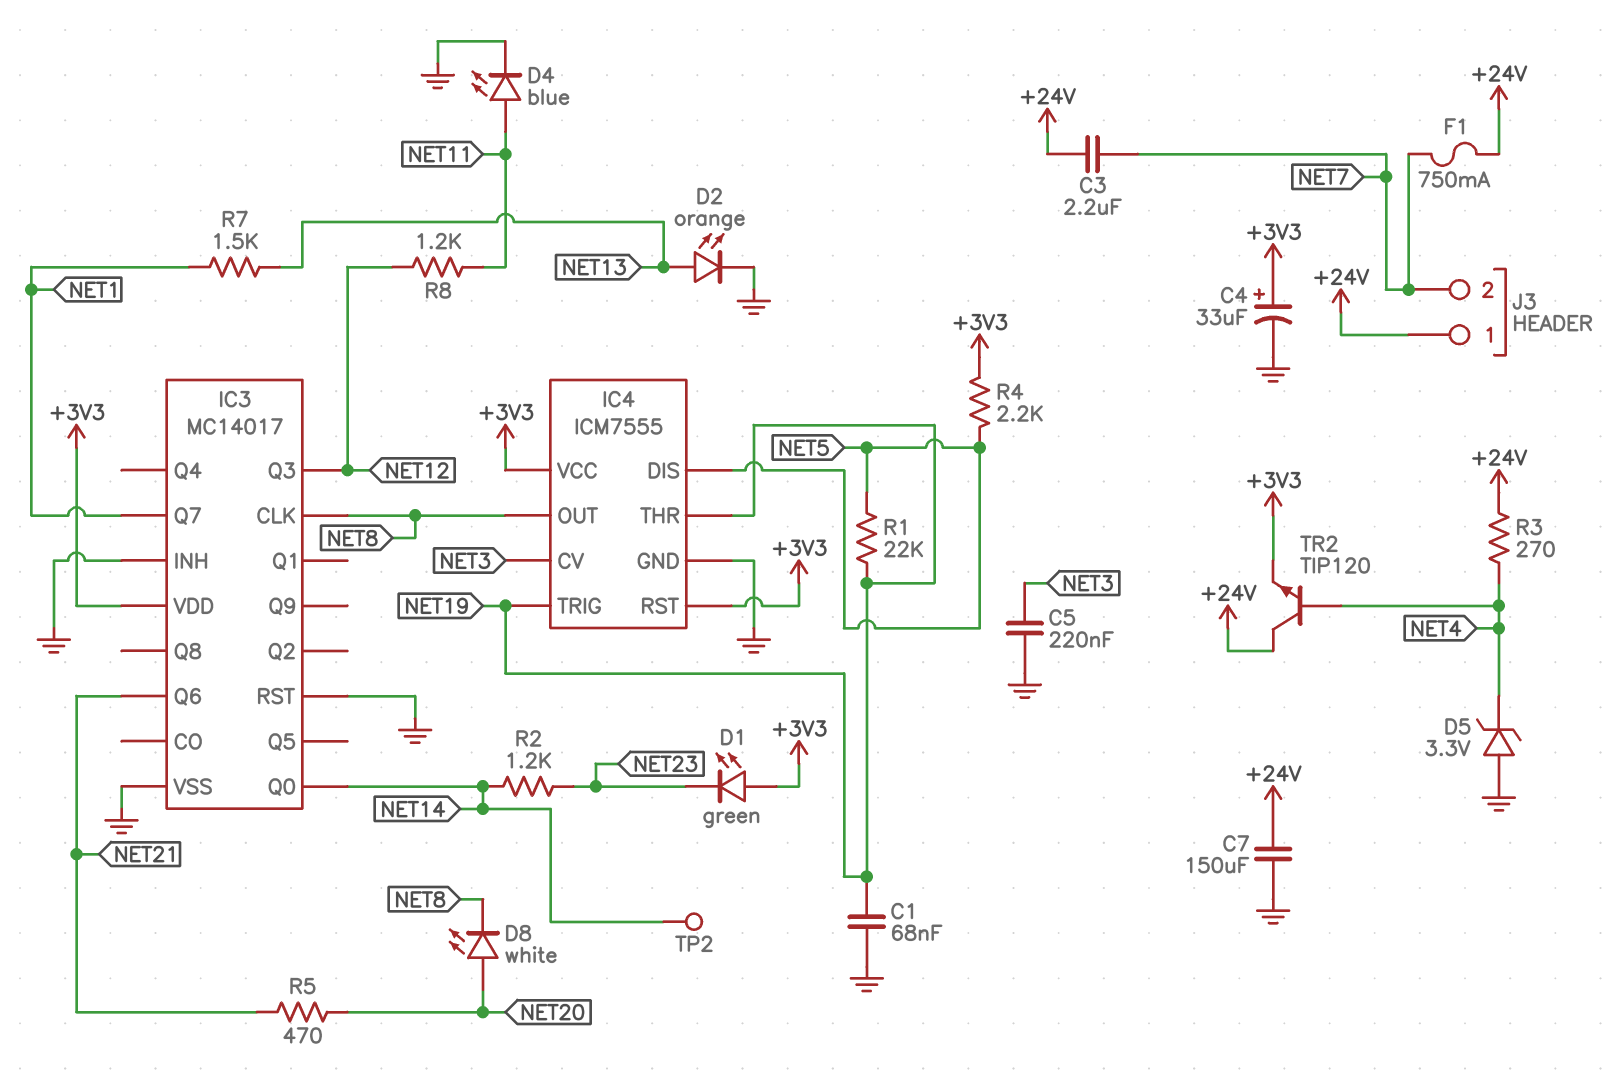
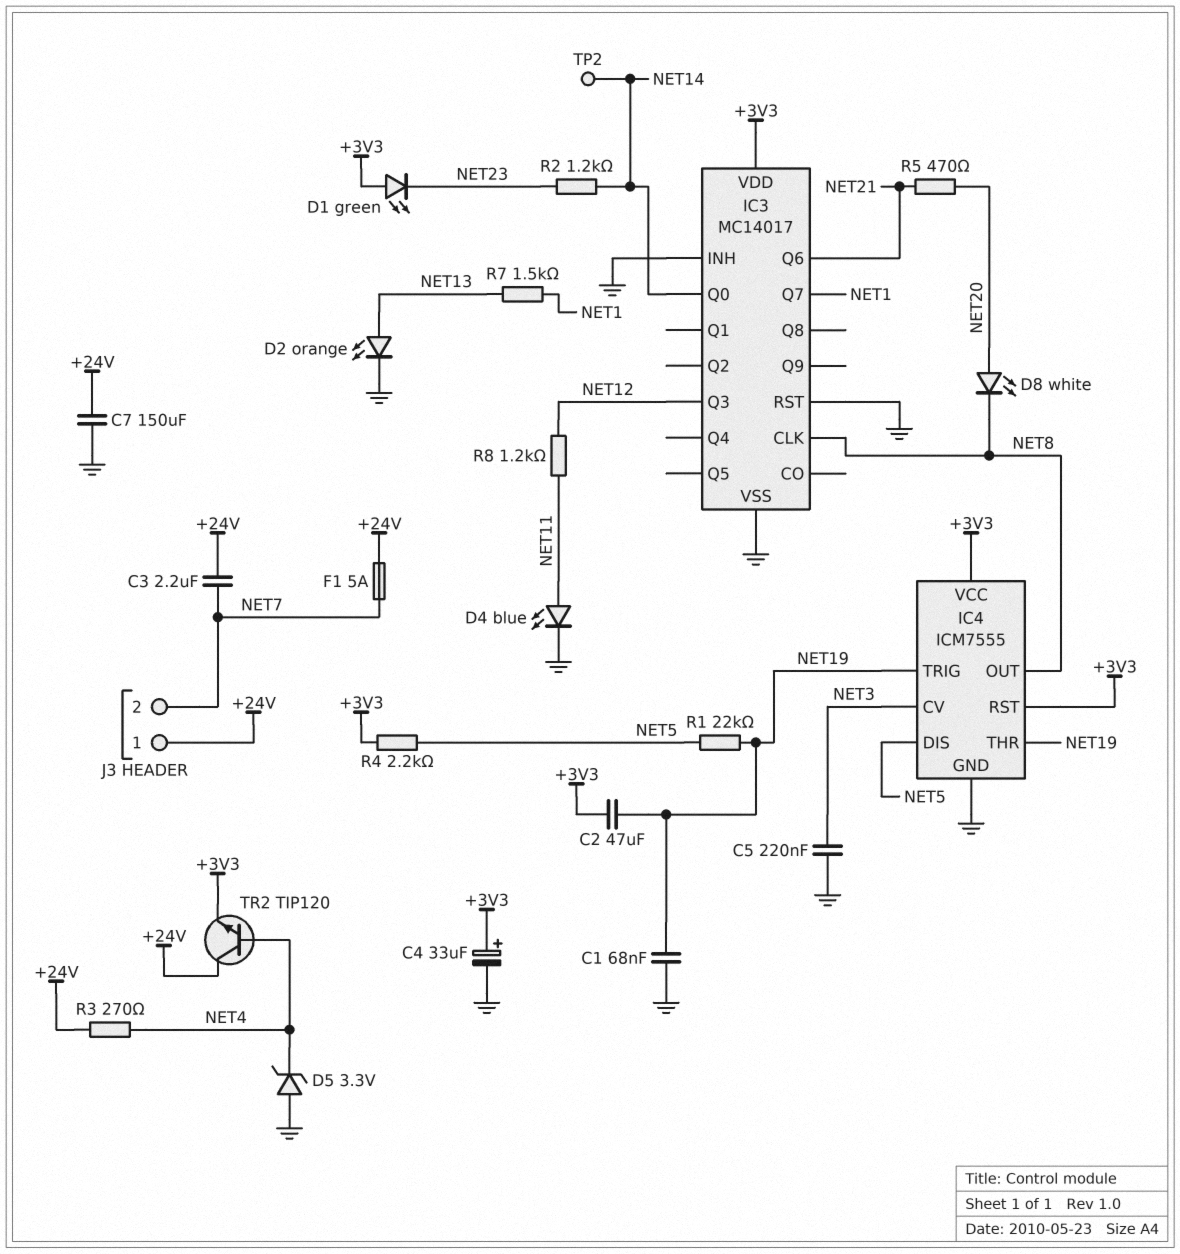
C2: none -> 47uF (+3V3, NET19)
F1: 750mA (+24V, NET7) -> 5A (+24V, NET7)

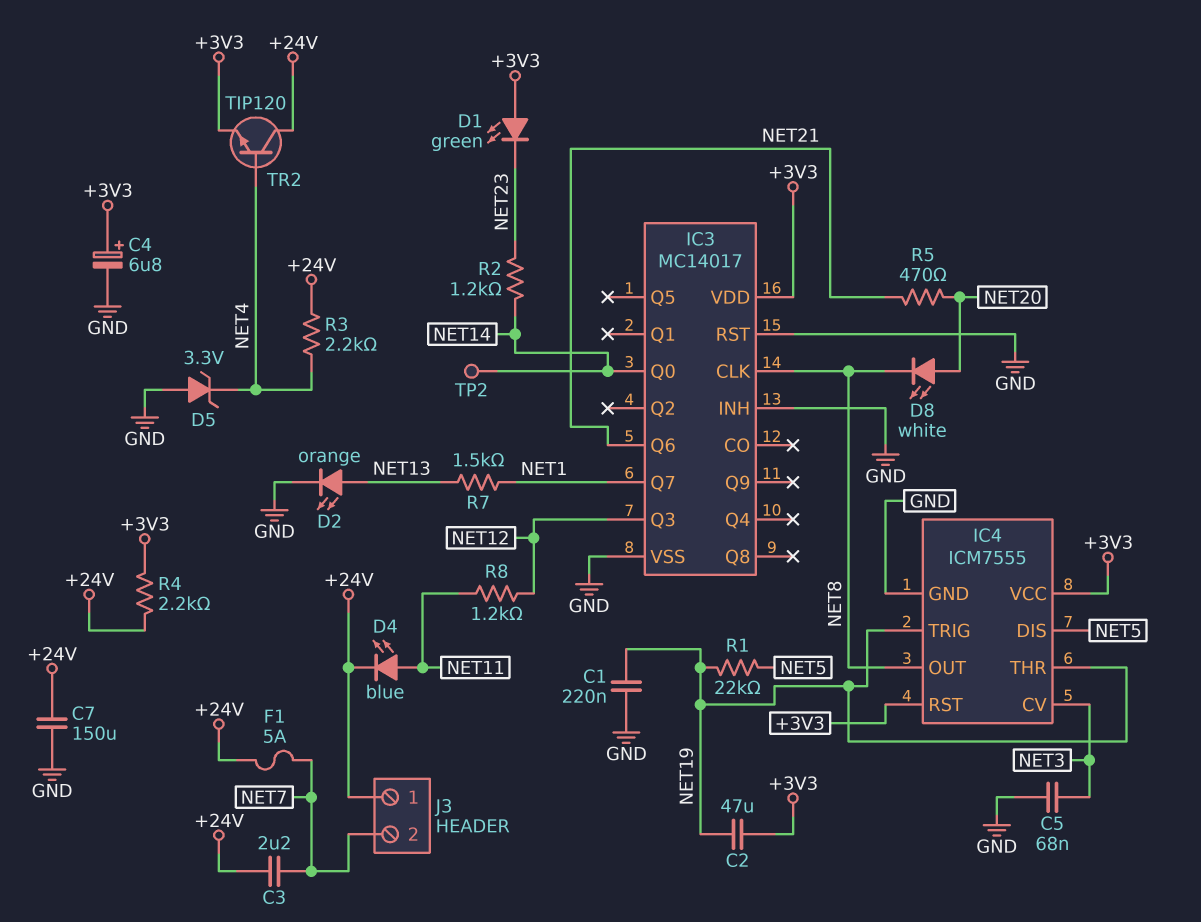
C1: 68nF (GND, NET19) -> 220nF (GND, NET19)
C4: 33uF (plus +3V3, minus GND) -> 6.8uF (plus +3V3, minus GND)
C5: 220nF (GND, NET3) -> 68nF (GND, NET3)
D4: LED blue (A NET11, K GND) -> LED blue (A NET11, K +24V)
R3: 270 (+24V, NET4) -> 2.2k (+24V, NET4)
R4: 2.2k (+3V3, NET5) -> 2.2k (+3V3, +24V)

